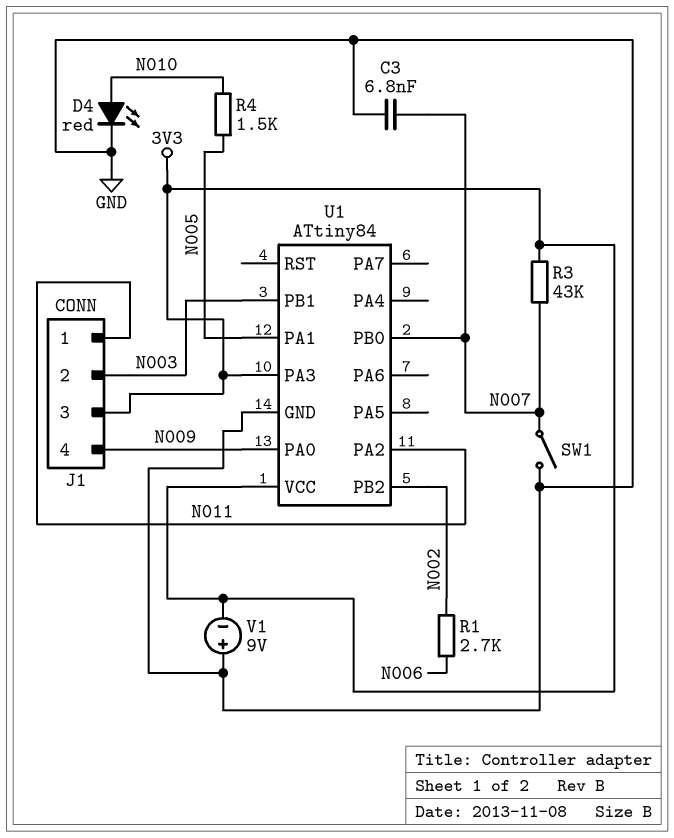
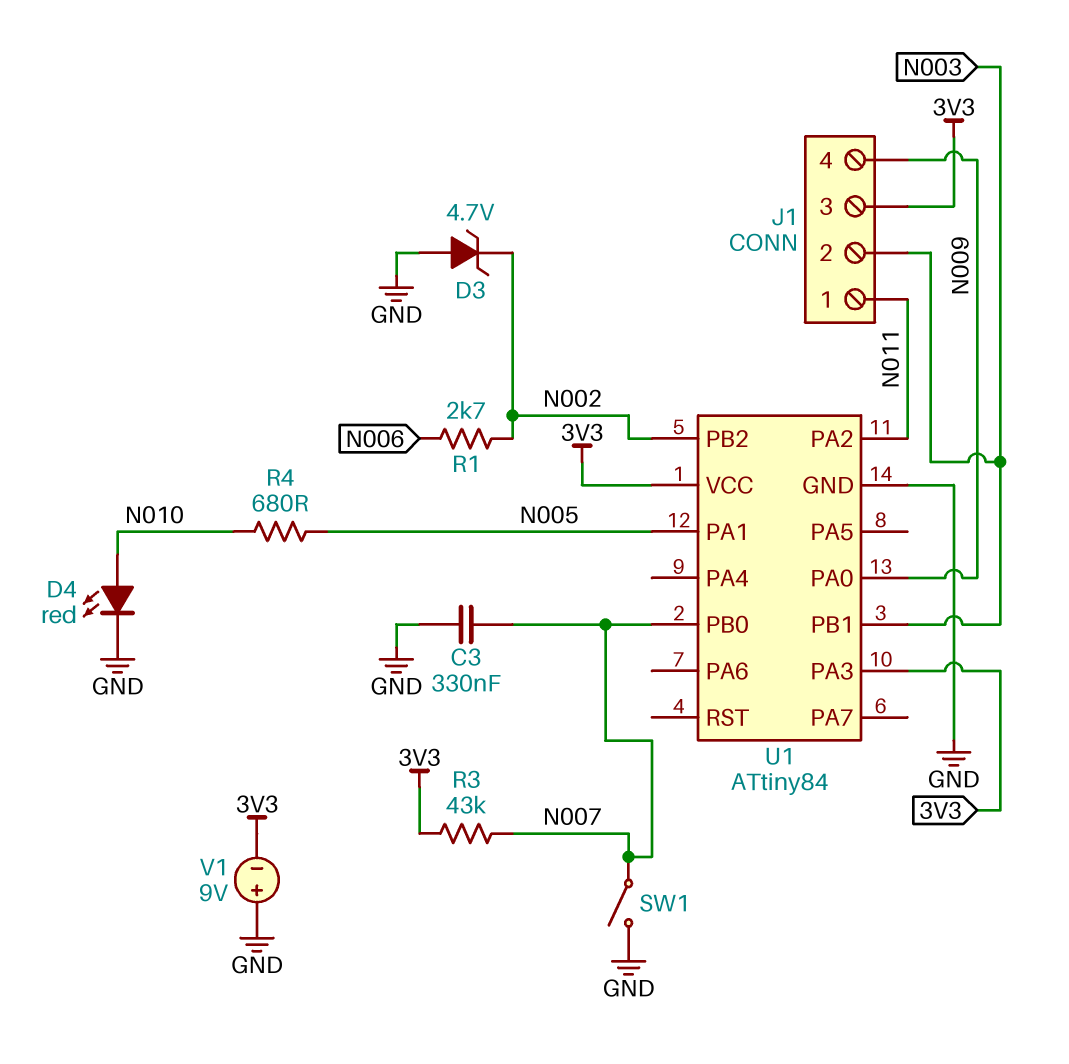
C3: 6.8nF (GND, N007) -> 330nF (GND, N007)
D3: none -> zener 4.7V (A GND, K N002)
R4: 1.5k (N005, N010) -> 680 (N005, N010)

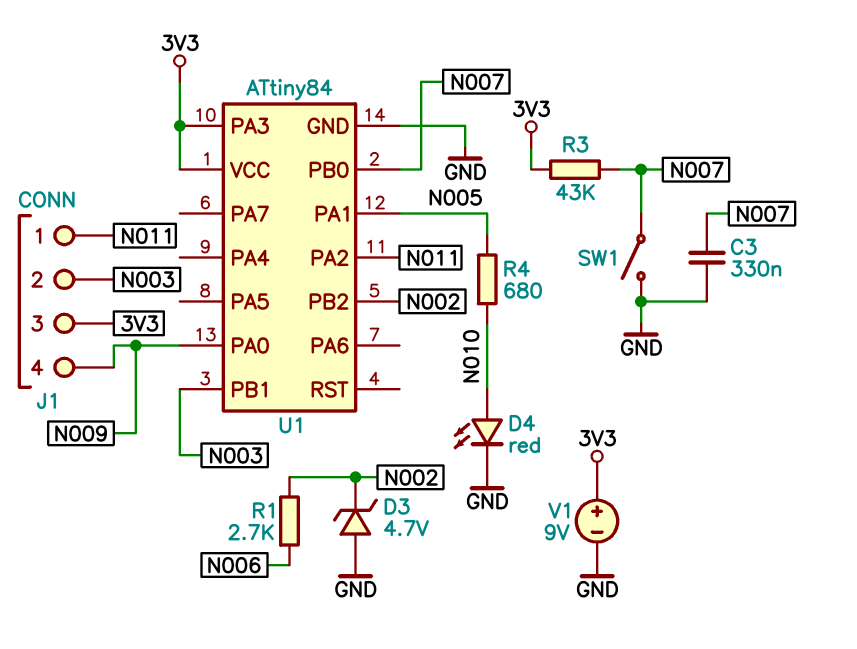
V1: 9V (plus GND, minus 3V3) -> 9V (plus 3V3, minus GND)

